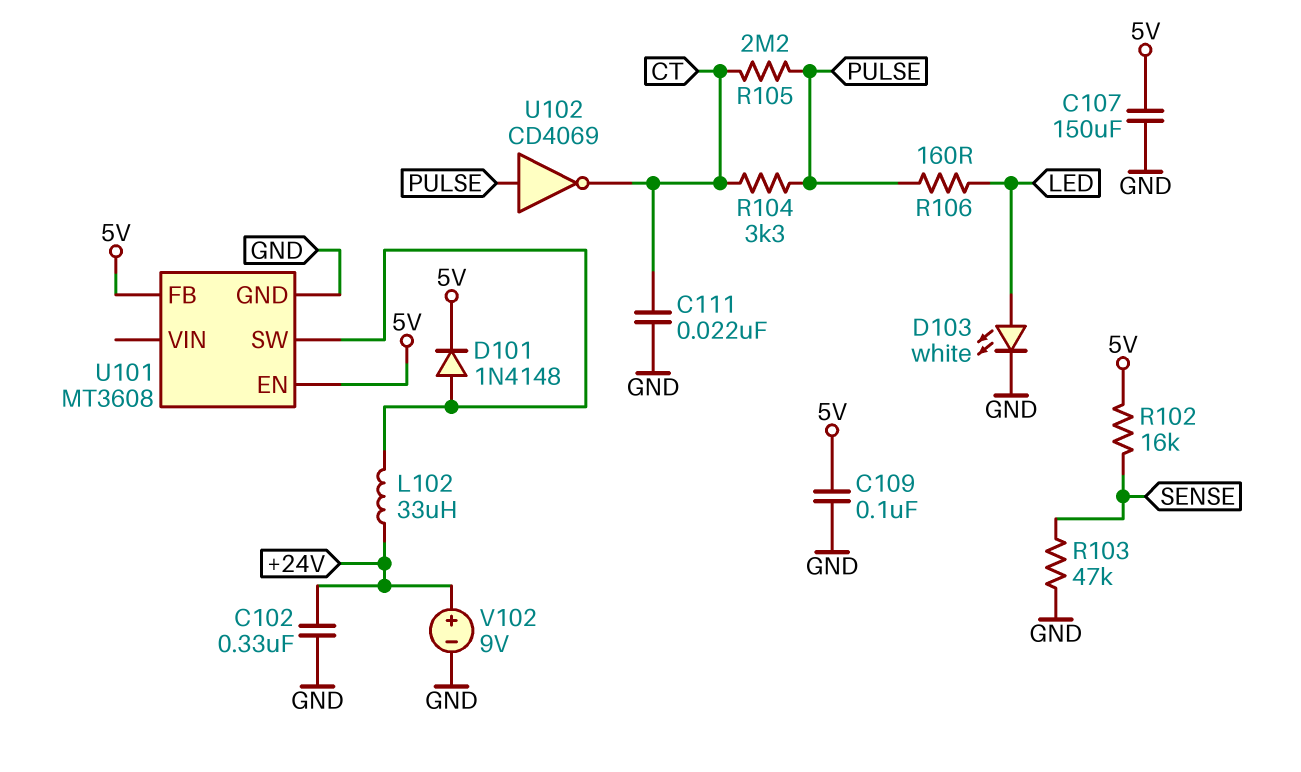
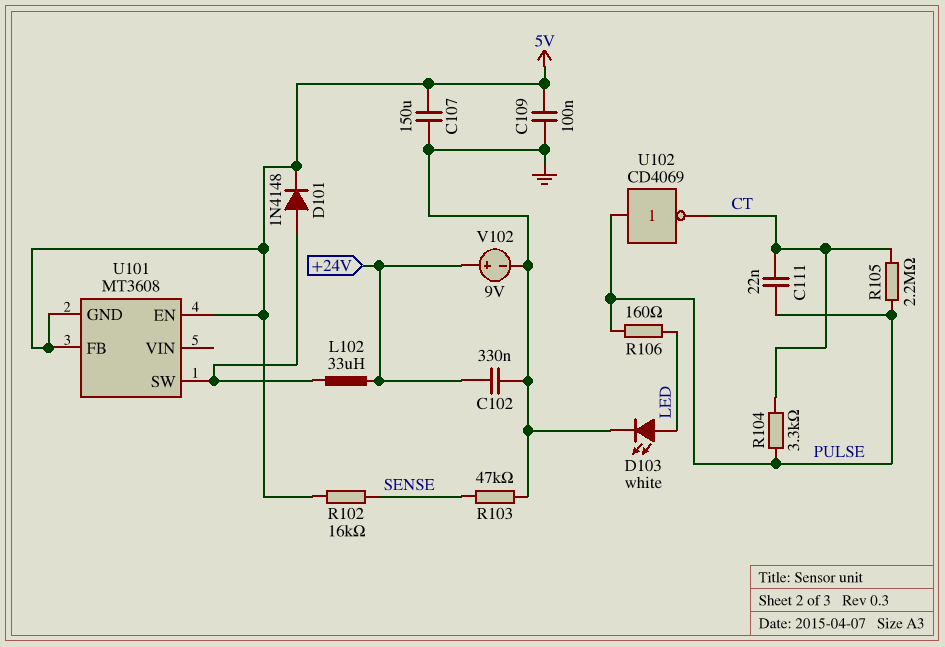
C111: 22nF (CT, GND) -> 22nF (CT, PULSE)
U101 pin GND: GND -> 5V

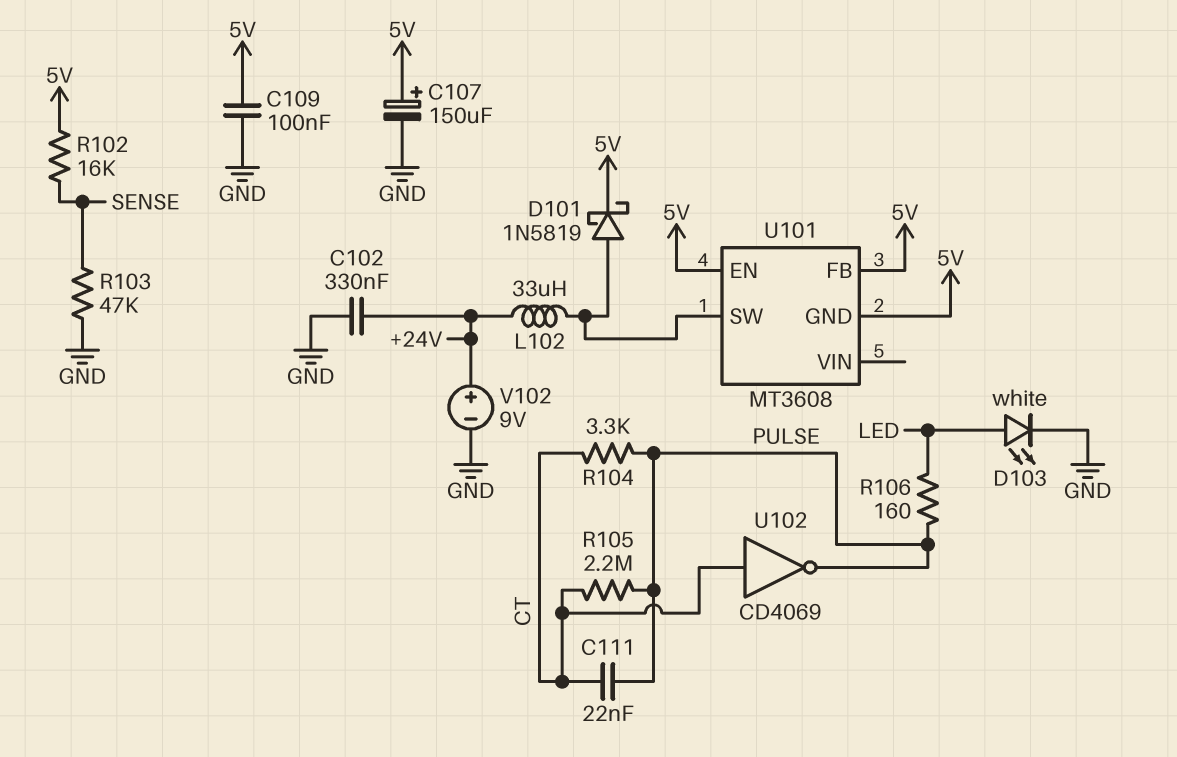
C107: 150uF (5V, GND) -> 150uF (plus 5V, minus GND)
D101: diode 1N4148 (A U101/SW, K 5V) -> schottky 1N5819 (A U101/SW, K 5V)
U102: NOT CD4069 (in PULSE, out CT) -> NOT CD4069 (in CT, out PULSE)

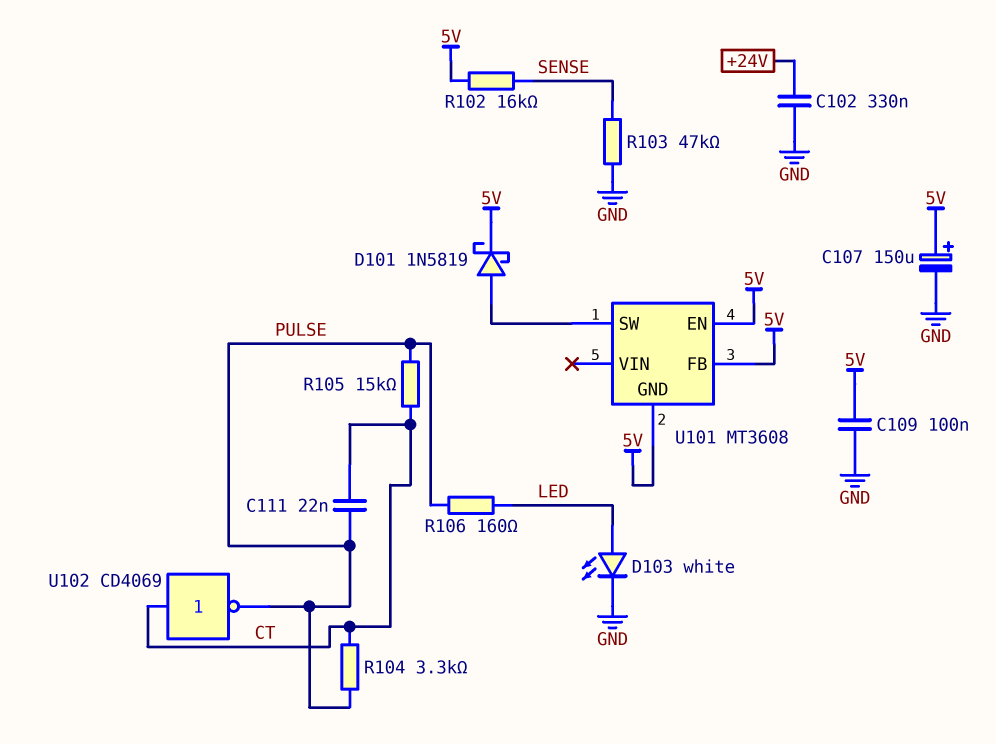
L102: 33uH (+24V, U101/SW) -> none
R105: 2.2M (CT, PULSE) -> 15k (CT, PULSE)
V102: 9V (plus +24V, minus GND) -> none

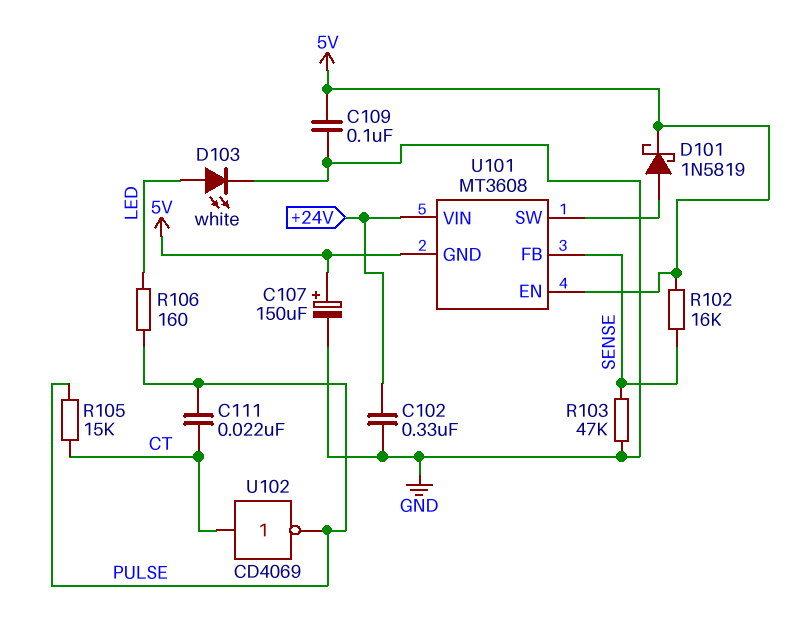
R104: 3.3k (CT, PULSE) -> none
U101 pin FB: 5V -> SENSE
U101 pin VIN: none -> +24V

